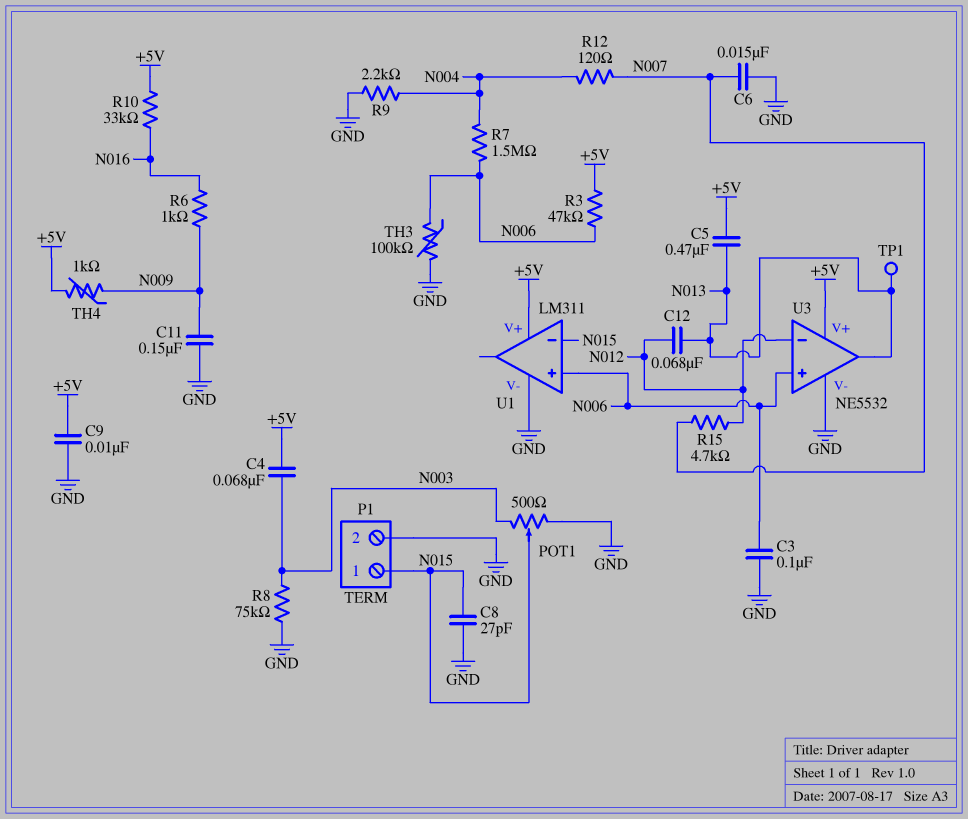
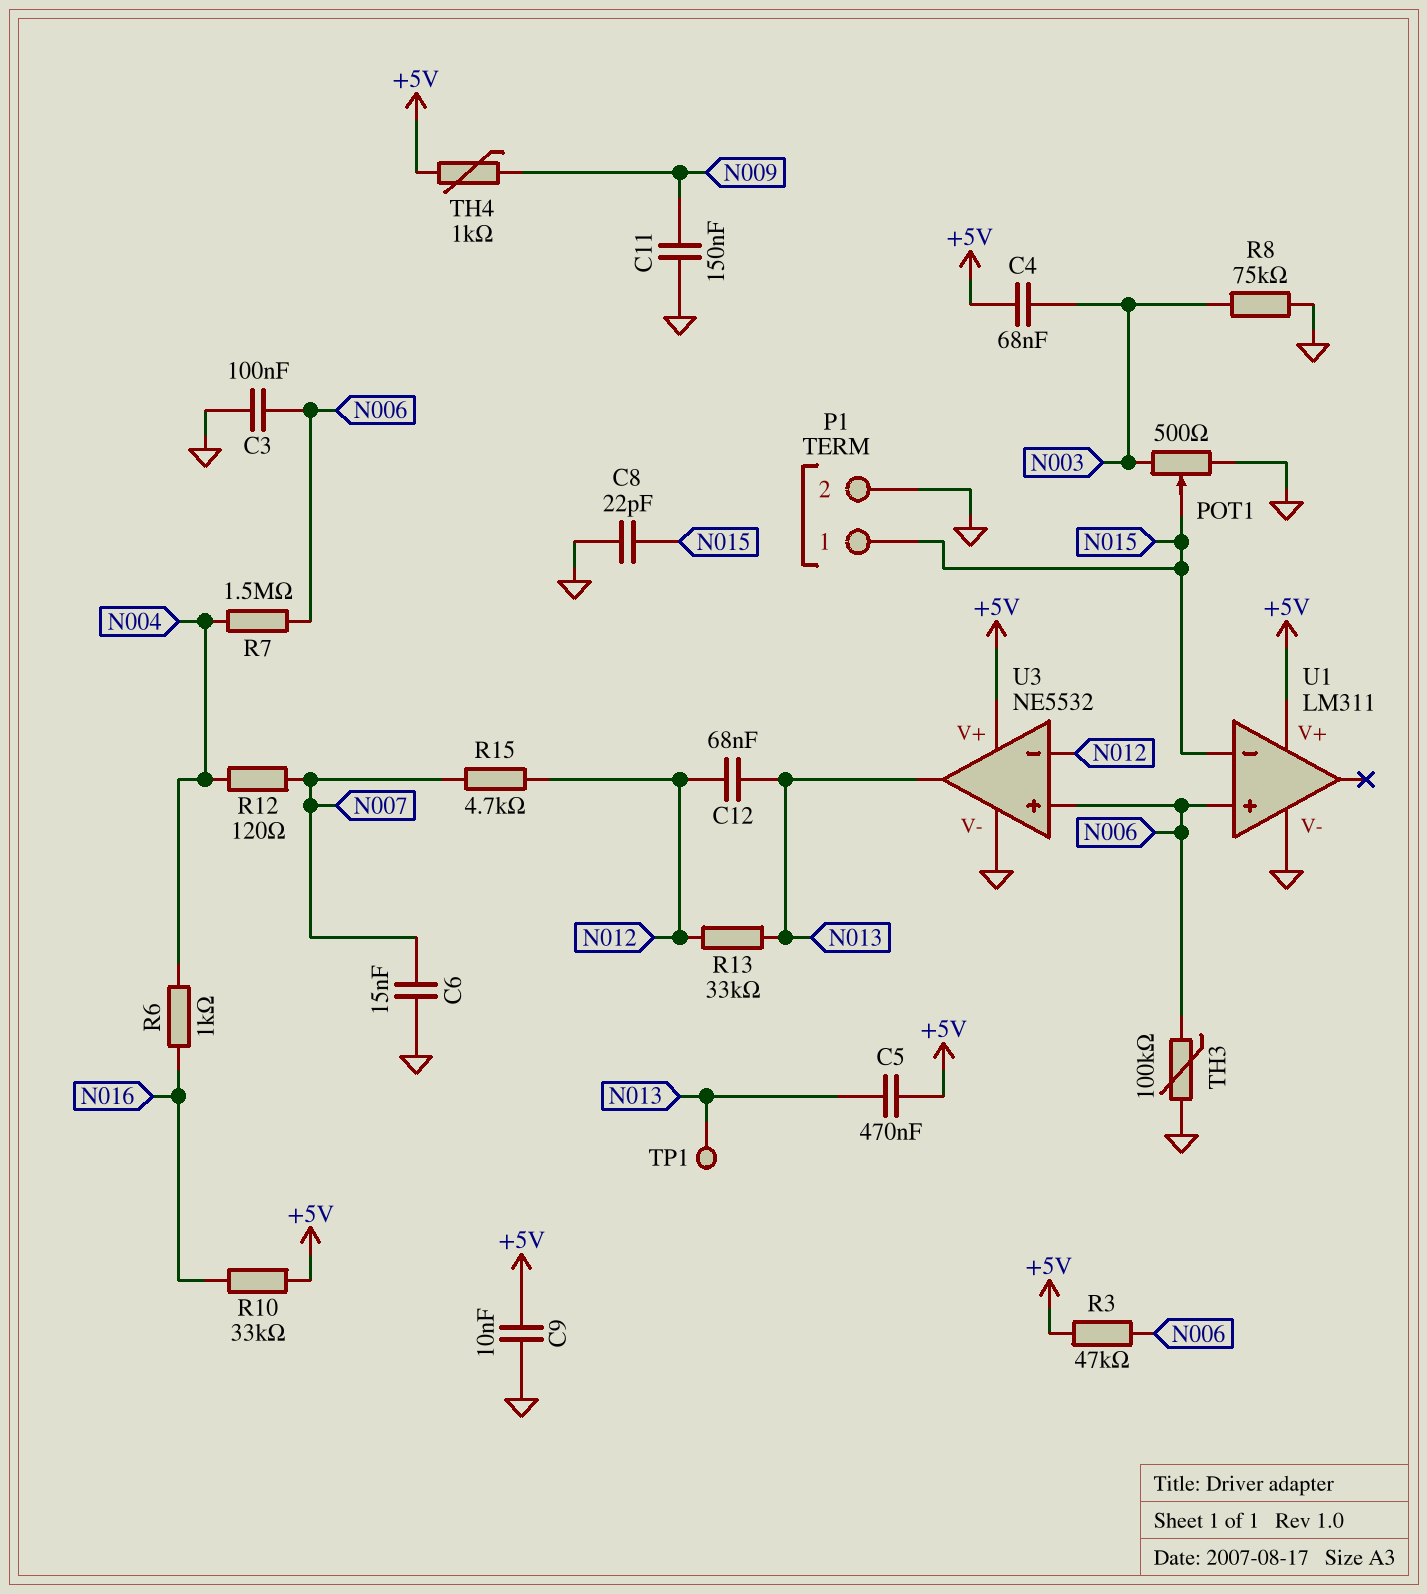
C8: 27pF (GND, N015) -> 22pF (GND, N015)
R6: 1k (N009, N016) -> 1k (N004, N016)
R9: 2.2k (GND, N004) -> none
R13: none -> 33k (N012, N013)

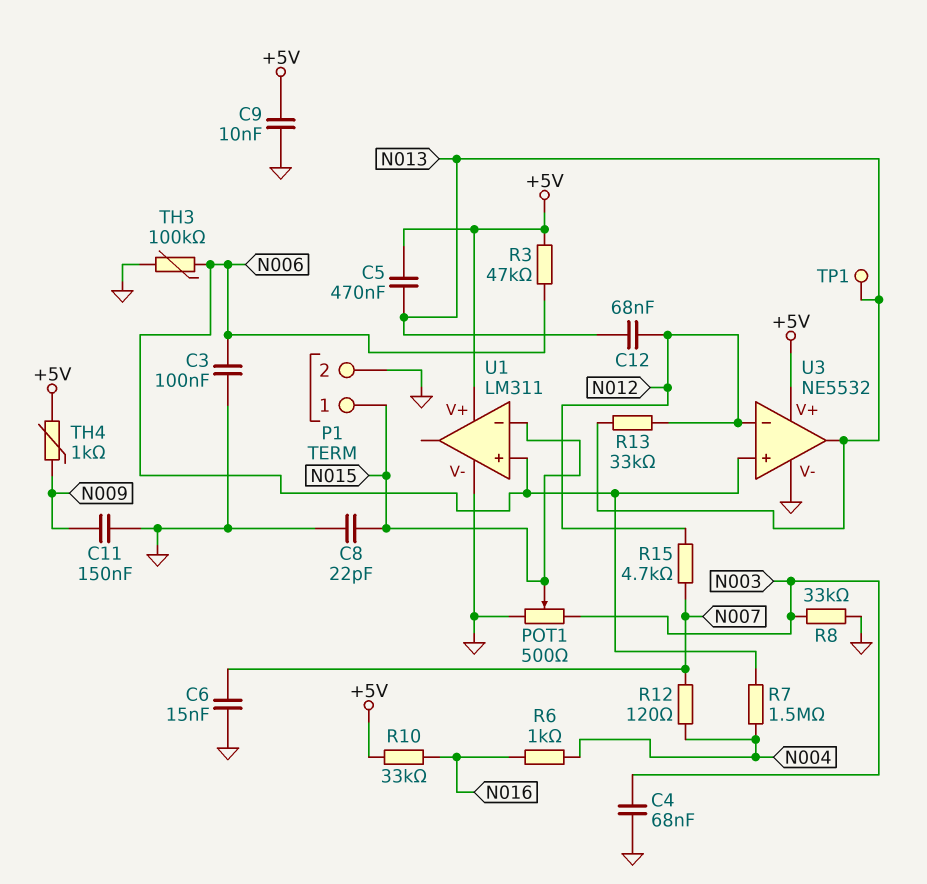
C4: 68nF (+5V, N003) -> 68nF (GND, N003)
R8: 75k (GND, N003) -> 33k (GND, N003)

